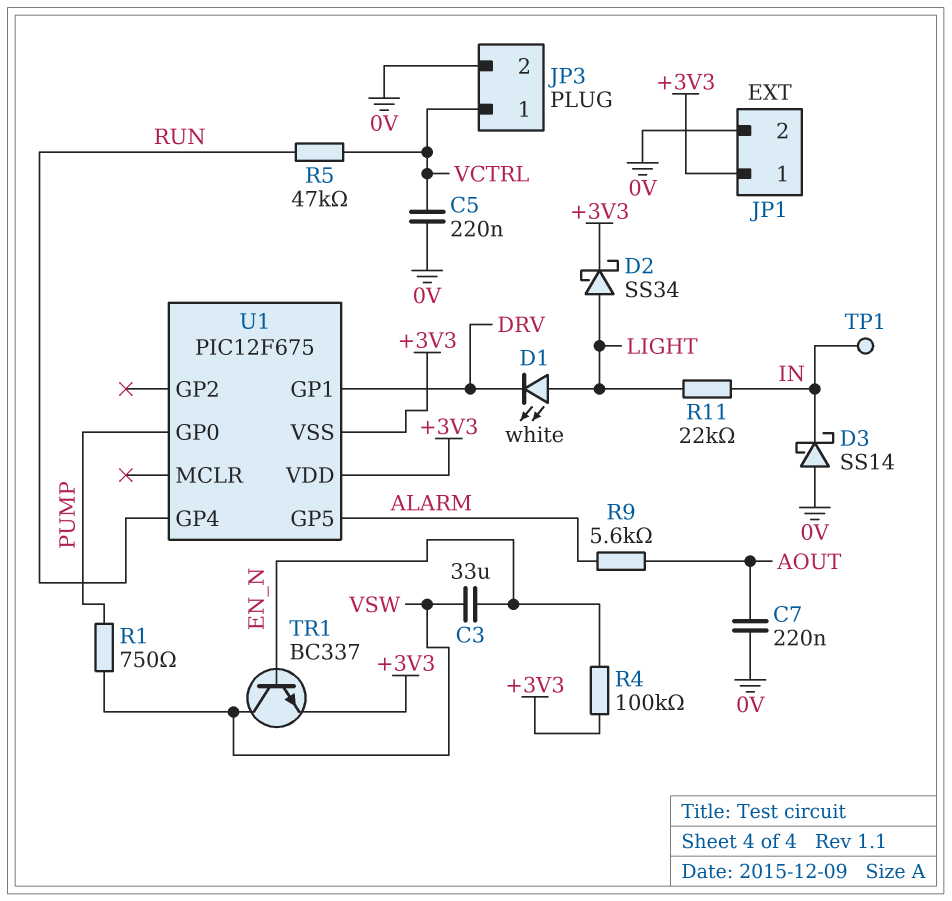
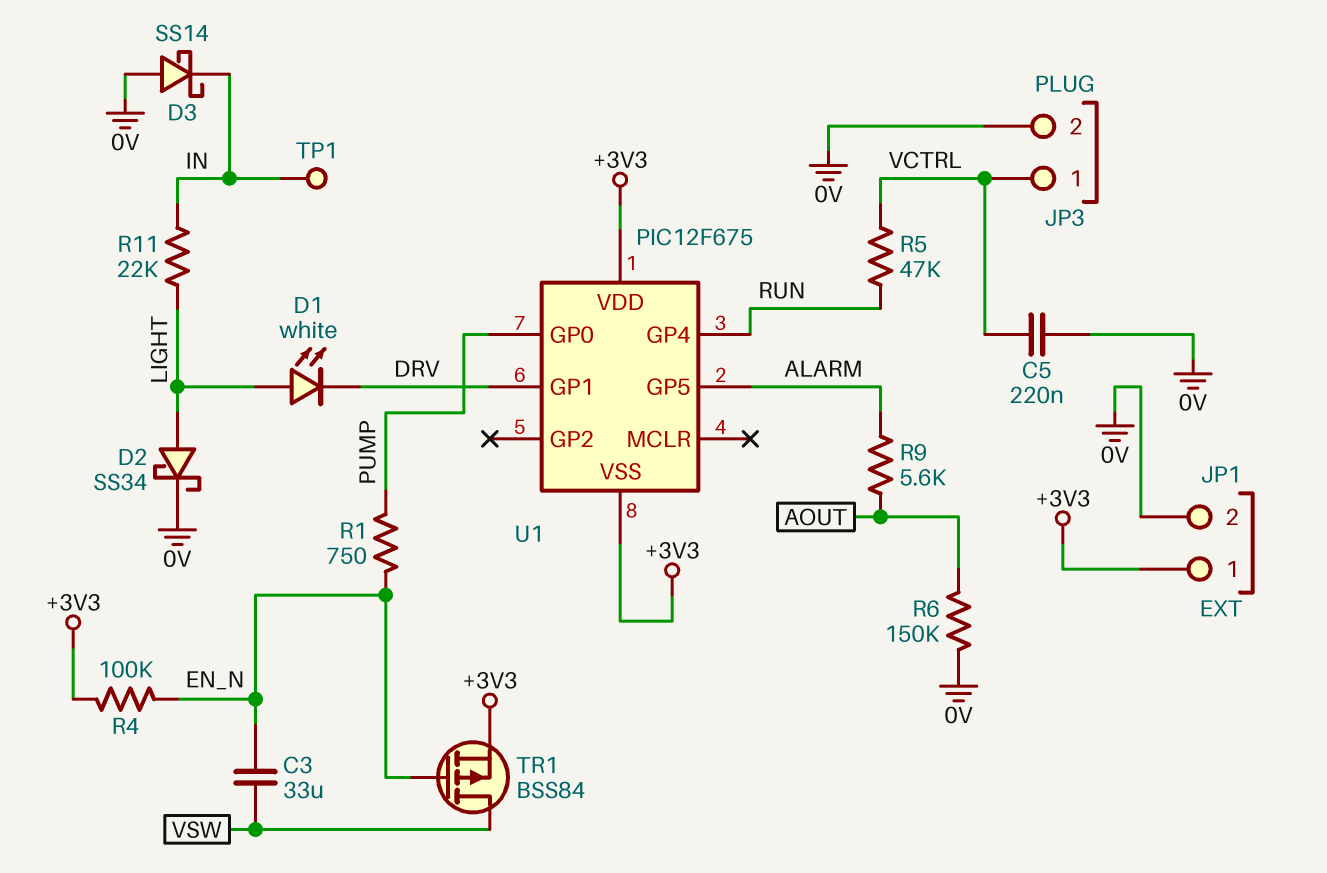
C7: 220nF (0V, AOUT) -> none
D2: schottky SS34 (A LIGHT, K +3V3) -> schottky SS34 (A LIGHT, K 0V)
R1: 750 (PUMP, VSW) -> 750 (EN_N, PUMP)
R6: none -> 150k (0V, AOUT)
TR1: NPN BC337 (B EN_N, C VSW, E +3V3) -> PMOS BSS84 (G EN_N, D VSW, S +3V3)

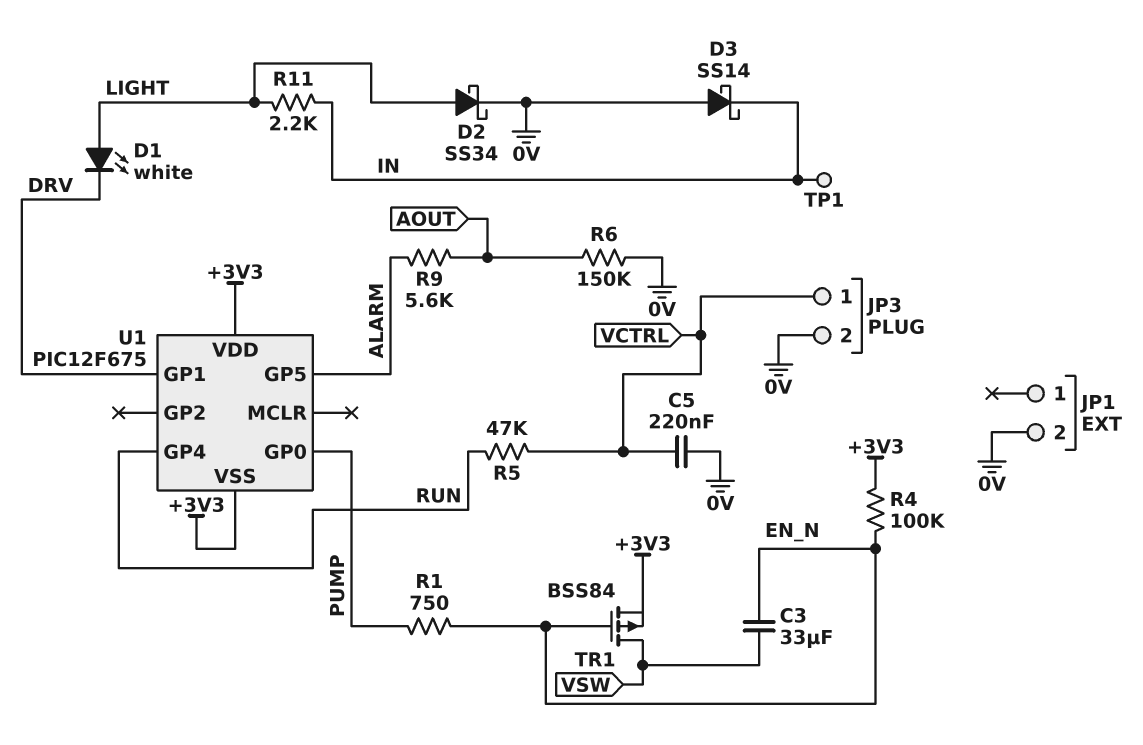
JP1 pin 1: +3V3 -> none
R11: 22k (IN, LIGHT) -> 2.2k (IN, LIGHT)

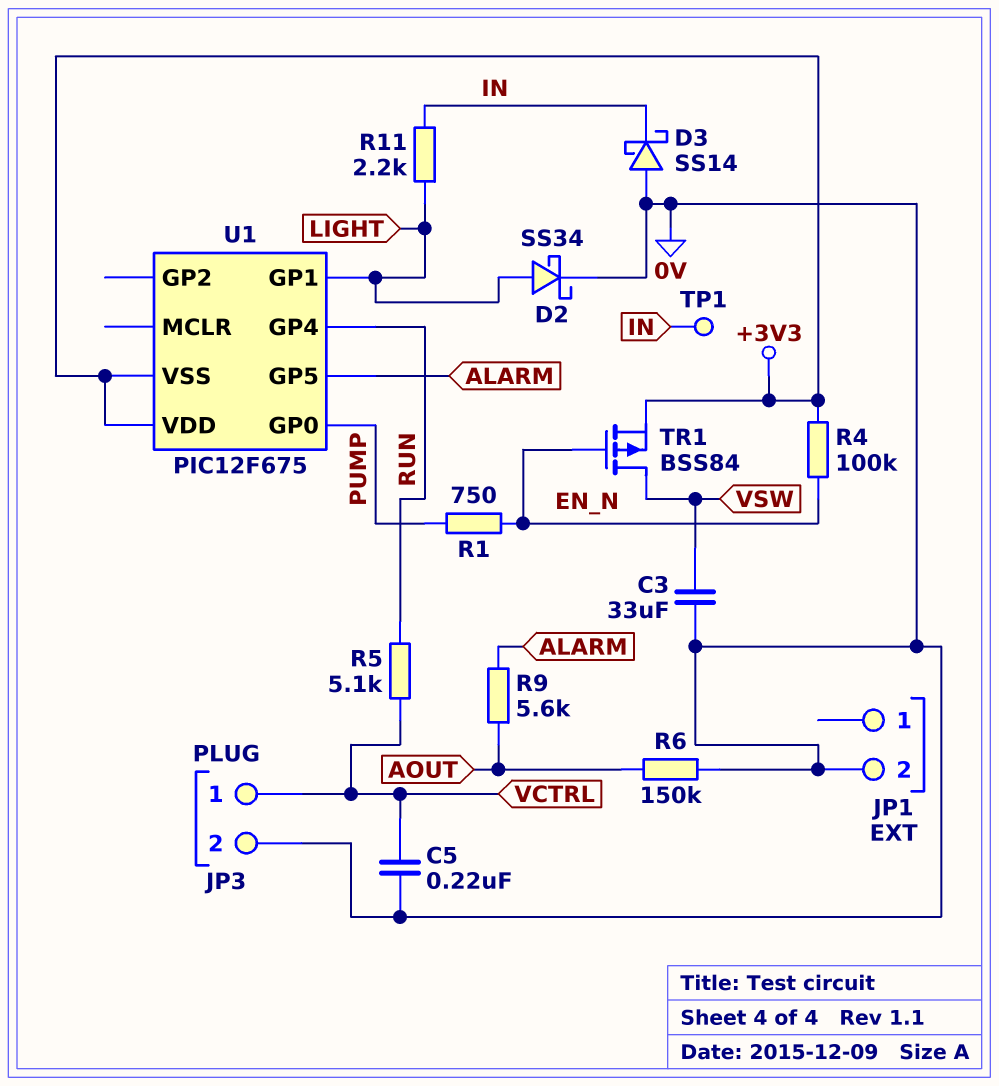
C3: 33uF (EN_N, VSW) -> 33uF (0V, VSW)
D1: LED white (A LIGHT, K DRV) -> none
R5: 47k (RUN, VCTRL) -> 5.1k (RUN, VCTRL)
U1 pin GP1: DRV -> LIGHT

